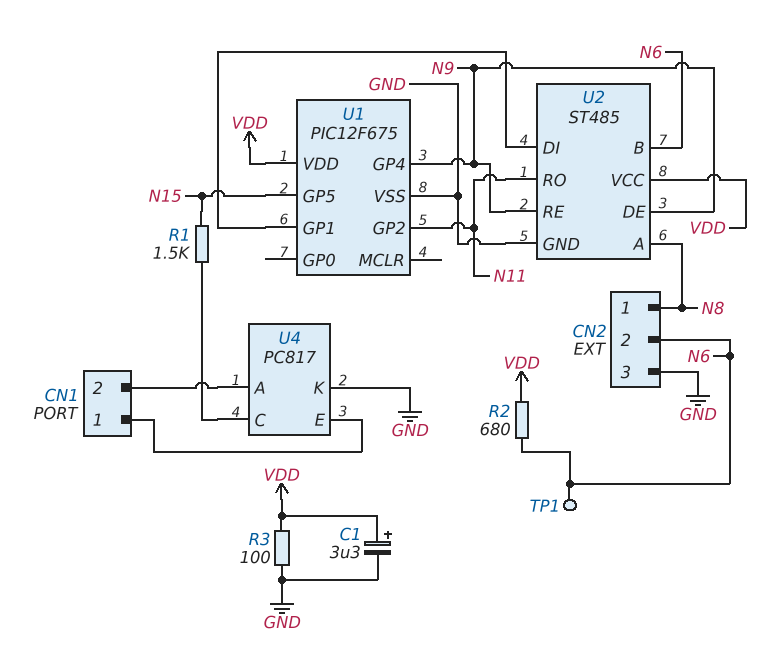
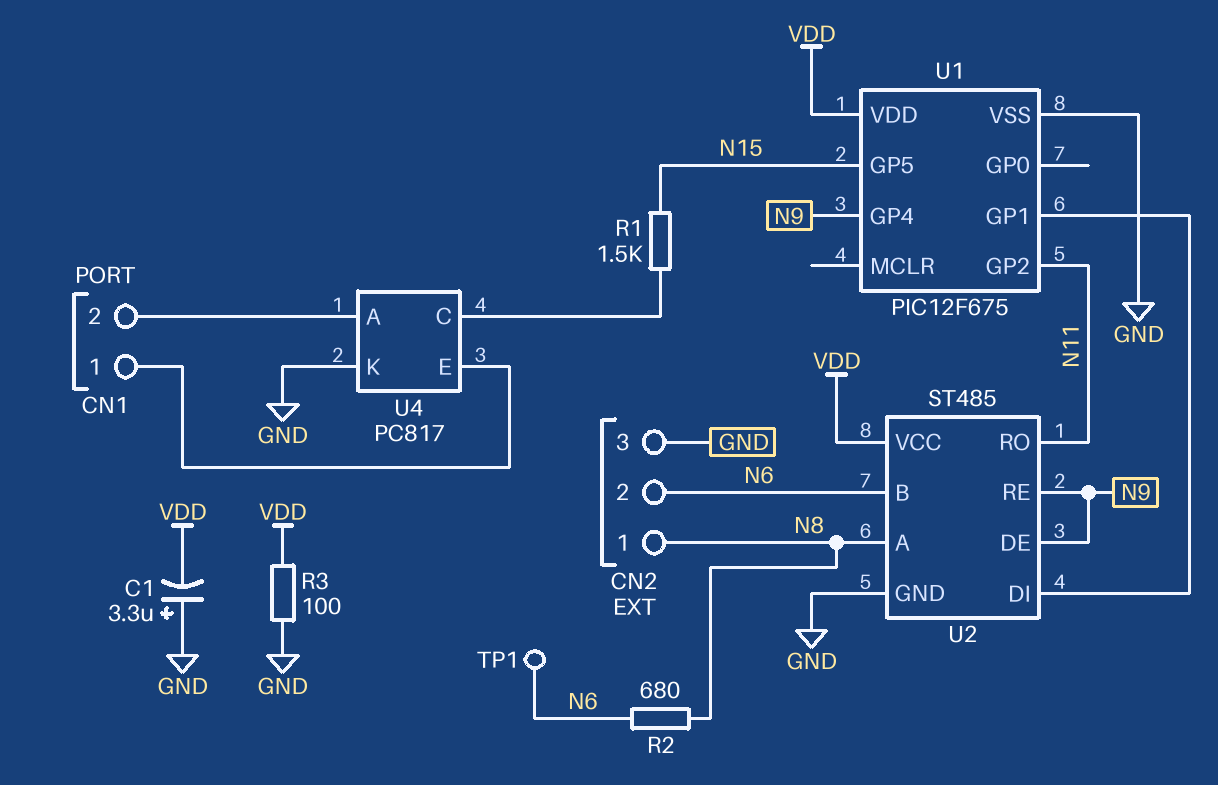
C1: 3.3uF (plus VDD, minus GND) -> 3.3uF (plus GND, minus VDD)
R2: 680 (N6, VDD) -> 680 (N6, N8)

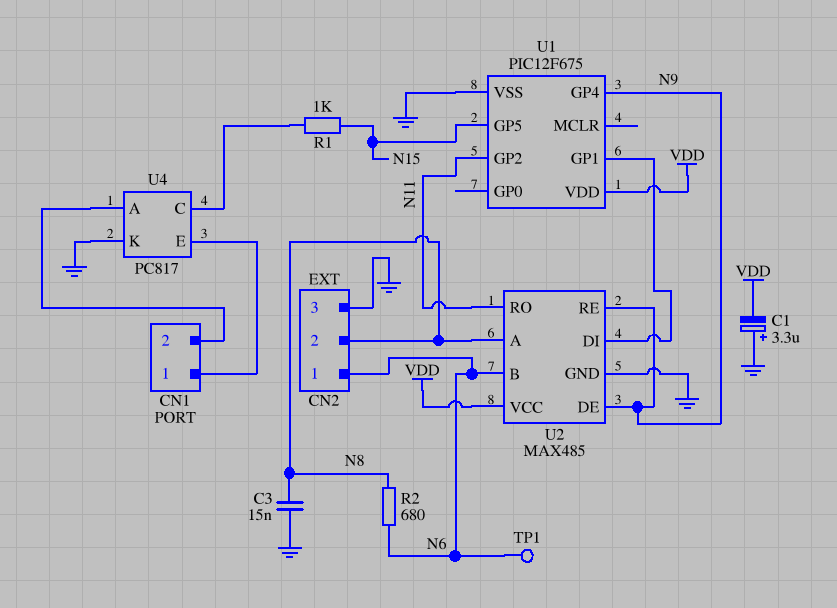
C3: none -> 15nF (GND, N8)
CN2 pin 1: N8 -> N6
CN2 pin 2: N6 -> N8
R1: 1.5k (N15, U4/C) -> 1k (N15, U4/C)
R3: 100 (GND, VDD) -> none
U2: ST485 -> MAX485

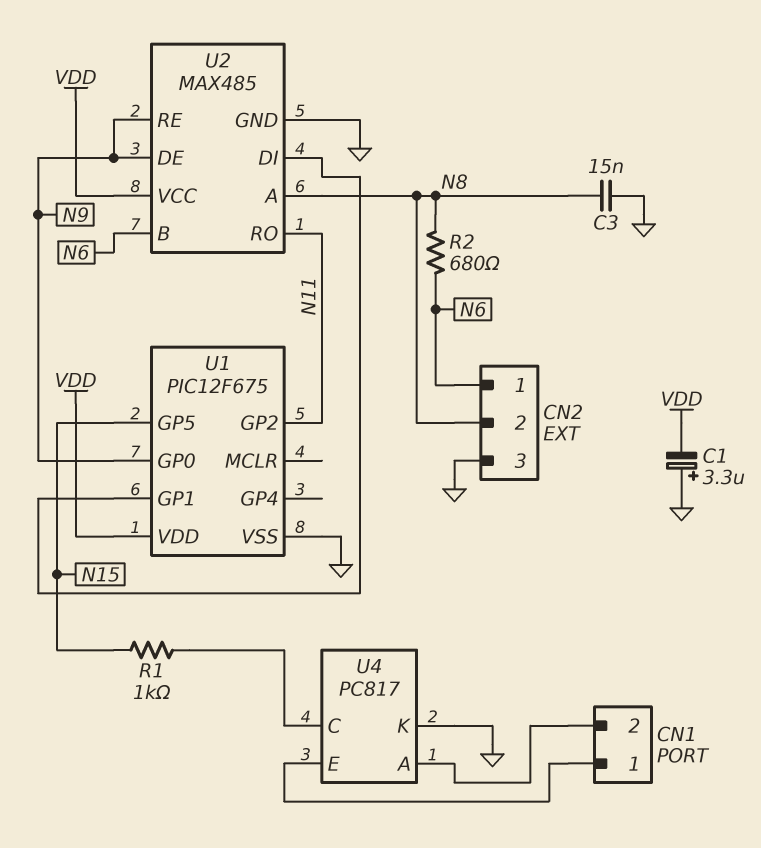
TP1: test point (N6) -> none
U1 pin GP0: none -> N9
U1 pin GP4: N9 -> none

